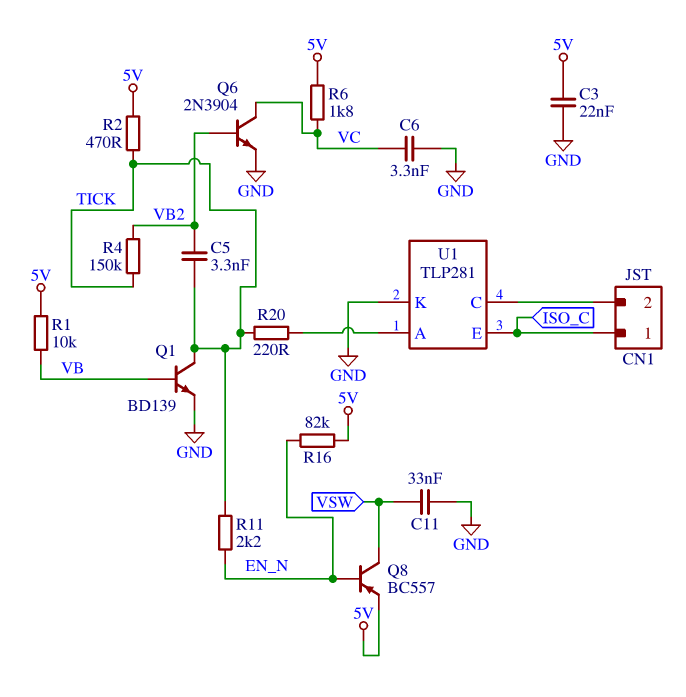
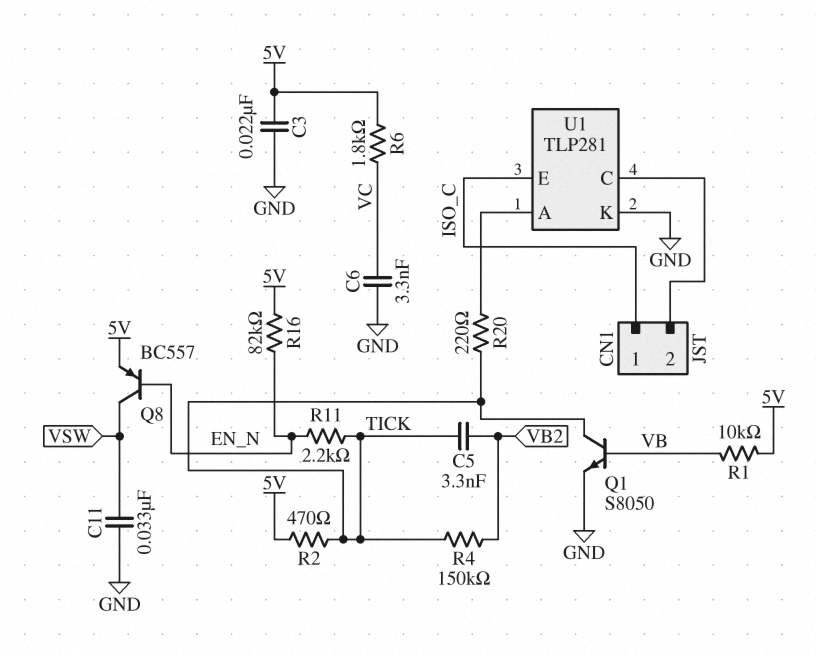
Q1: NPN BD139 (B VB, C TICK, E GND) -> NPN S8050 (B VB, C TICK, E GND)
Q6: NPN 2N3904 (B VB2, C VC, E GND) -> none

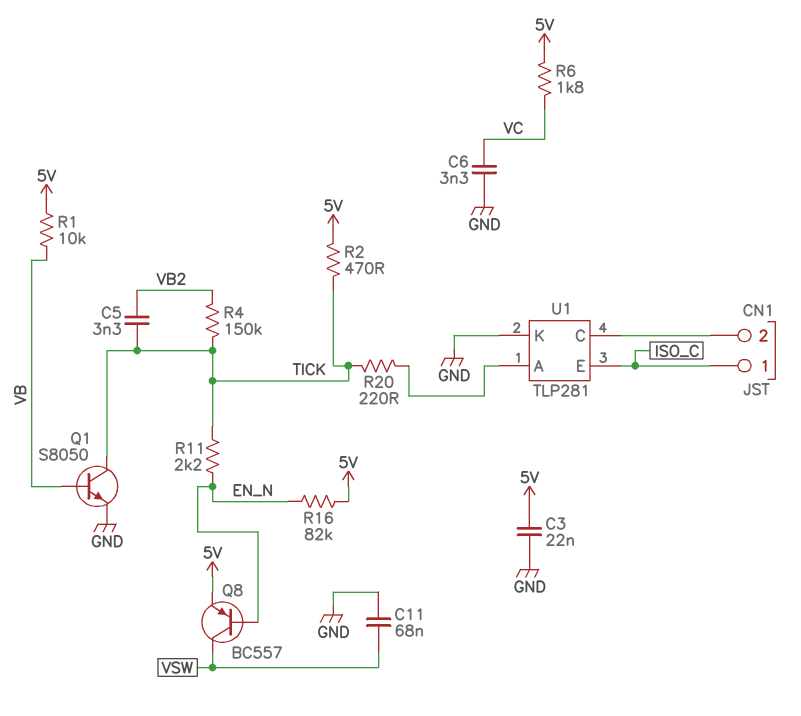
C11: 33nF (GND, VSW) -> 68nF (GND, VSW)

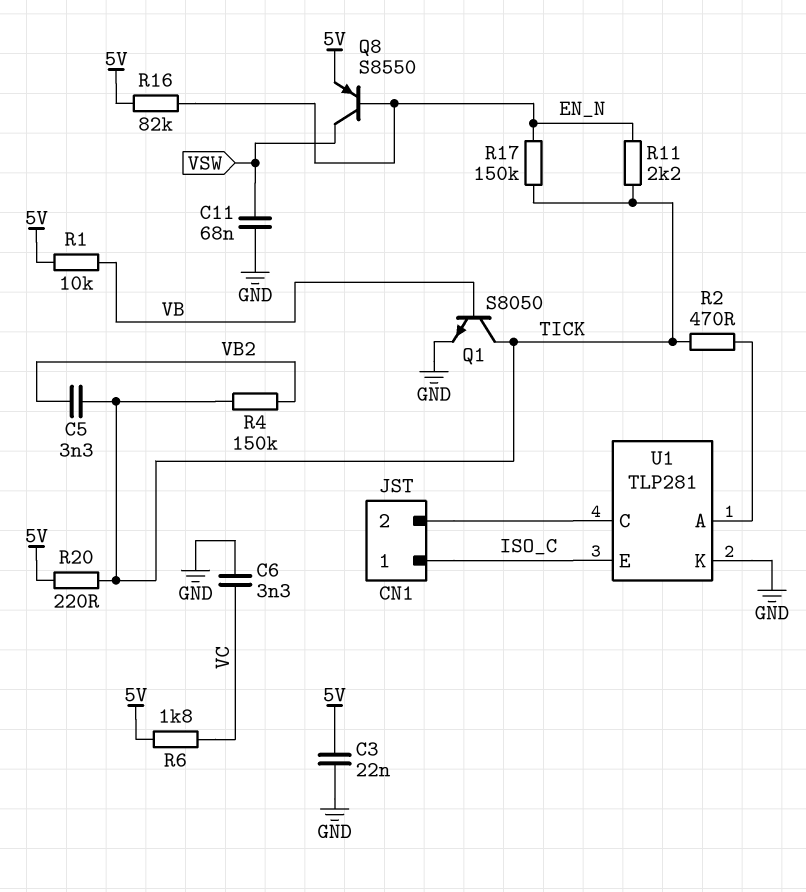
Q8: PNP BC557 (B EN_N, C VSW, E 5V) -> PNP S8550 (B EN_N, C VSW, E 5V)
R2: 470 (5V, TICK) -> 470 (TICK, U1/A)
R17: none -> 150k (EN_N, TICK)
R20: 220 (TICK, U1/A) -> 220 (5V, TICK)

